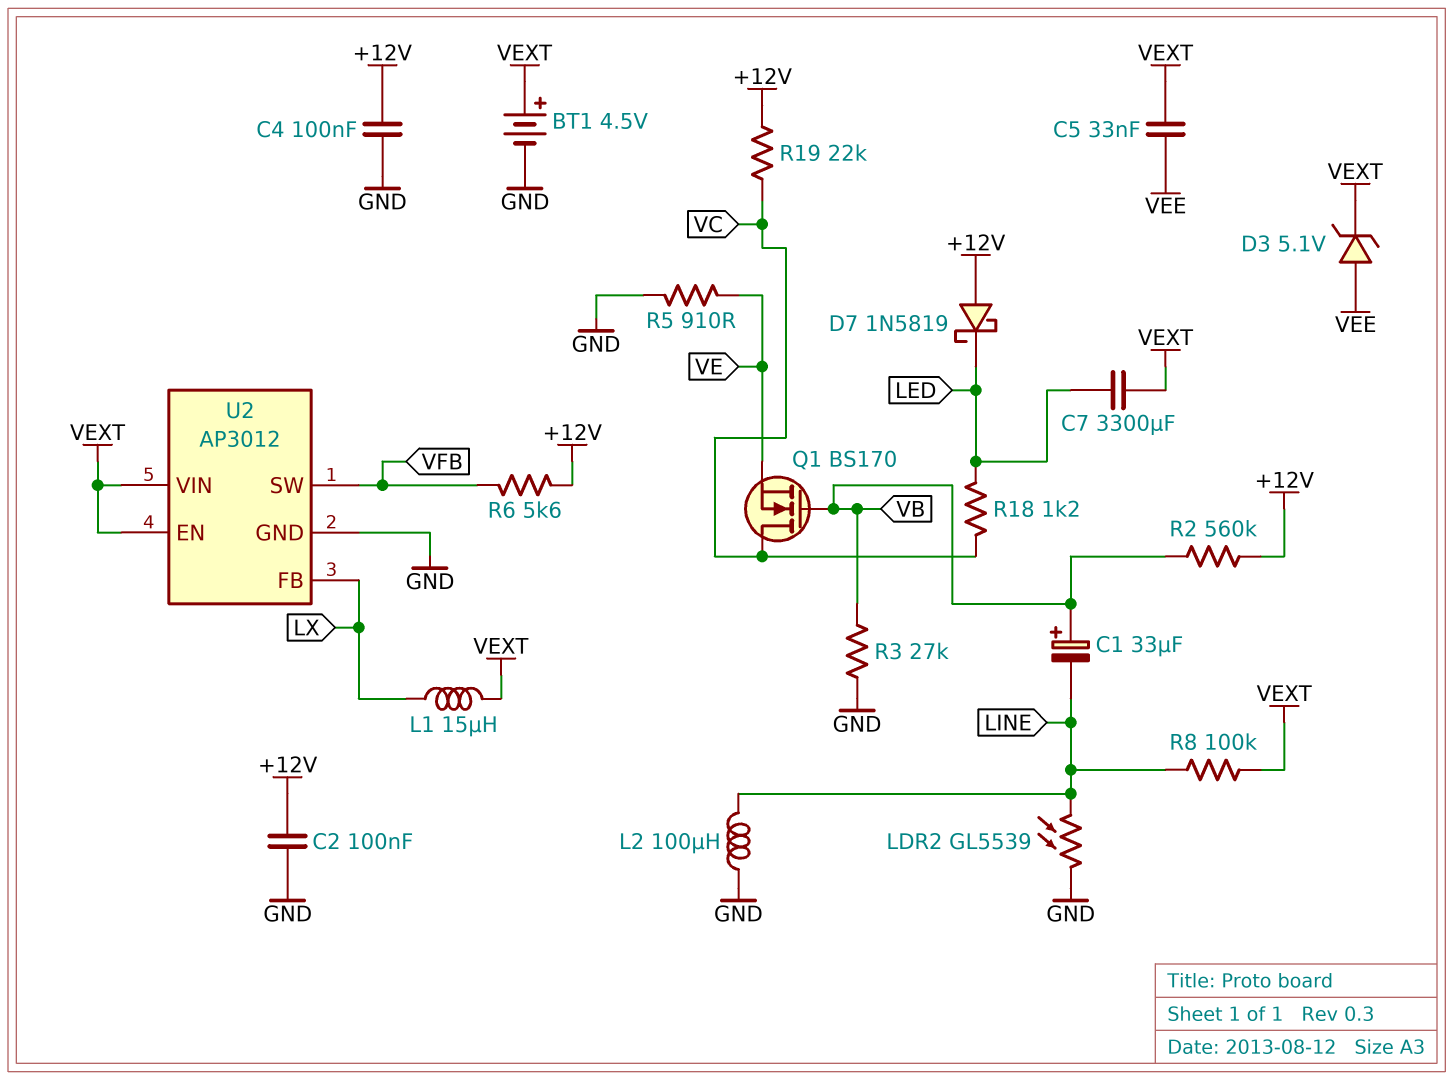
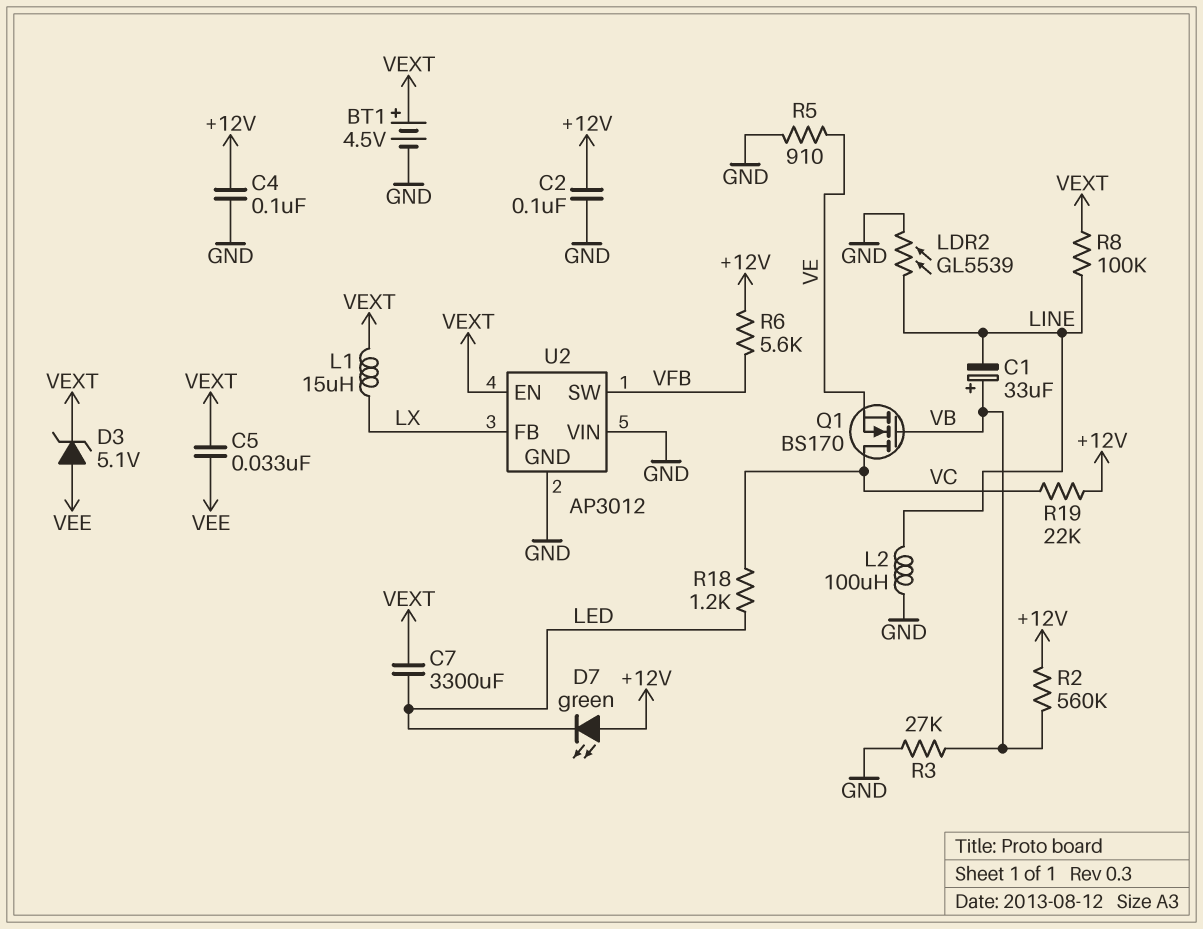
D7: schottky 1N5819 (A +12V, K LED) -> LED green (A +12V, K LED)
U2 pin VIN: VEXT -> GND

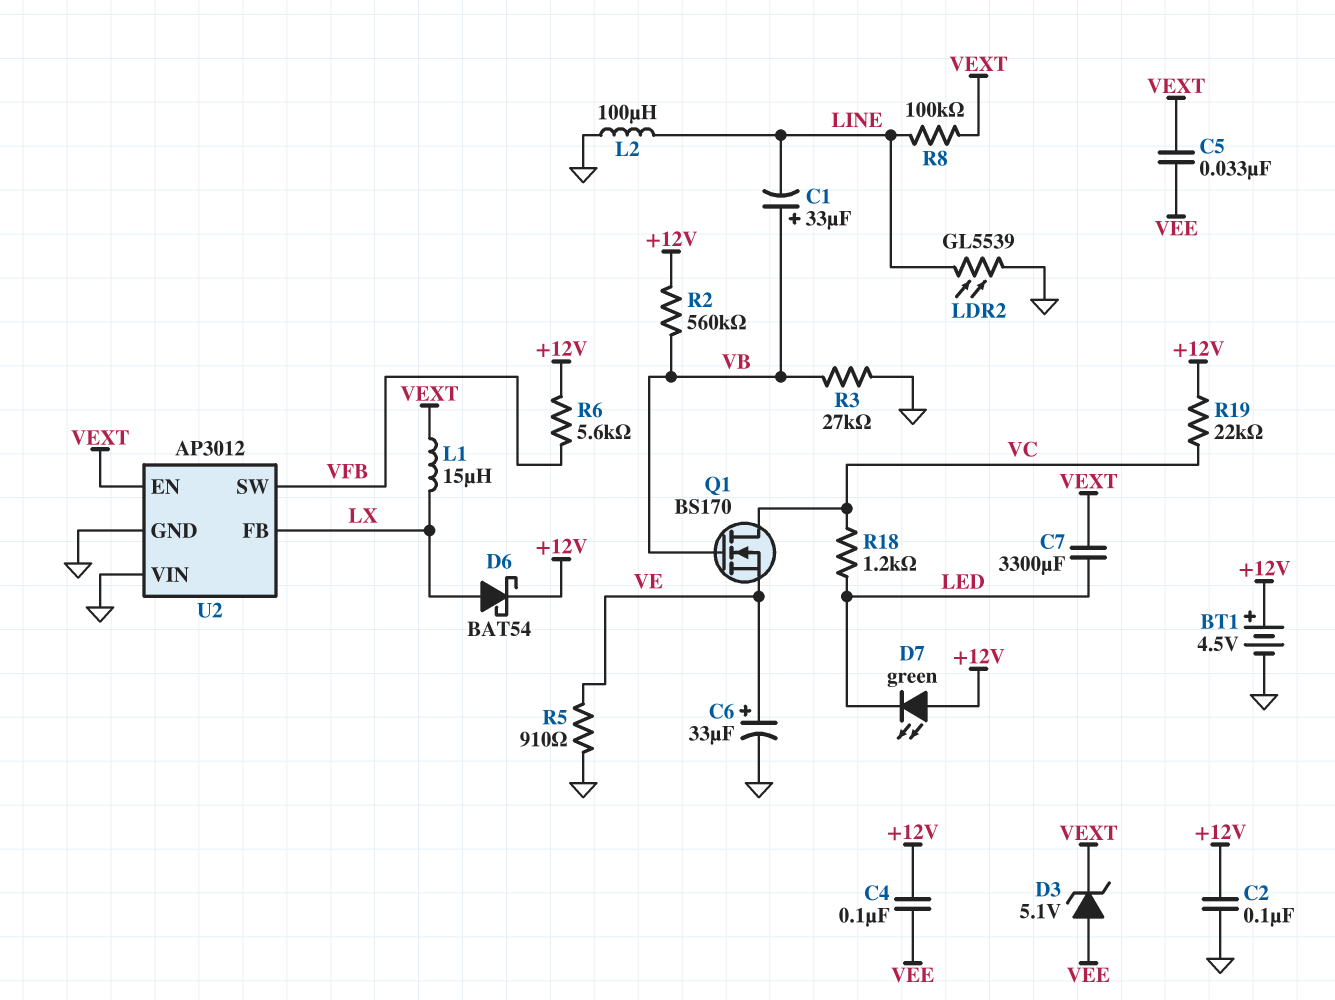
BT1: 4.5V (plus VEXT, minus GND) -> 4.5V (plus +12V, minus GND)
C4: 100nF (+12V, GND) -> 100nF (+12V, VEE)
C6: none -> 33uF (plus VE, minus GND)
D6: none -> schottky BAT54 (A LX, K +12V)

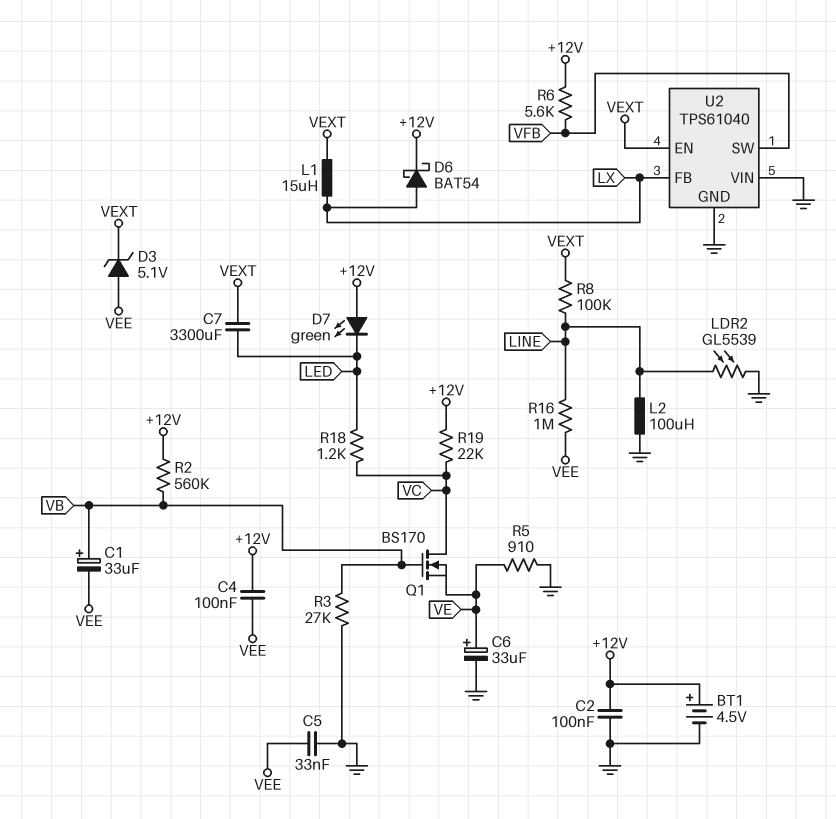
C1: 33uF (plus VB, minus LINE) -> 33uF (plus VB, minus VEE)
C5: 33nF (VEE, VEXT) -> 33nF (GND, VEE)
R16: none -> 1M (LINE, VEE)
U2: AP3012 -> TPS61040

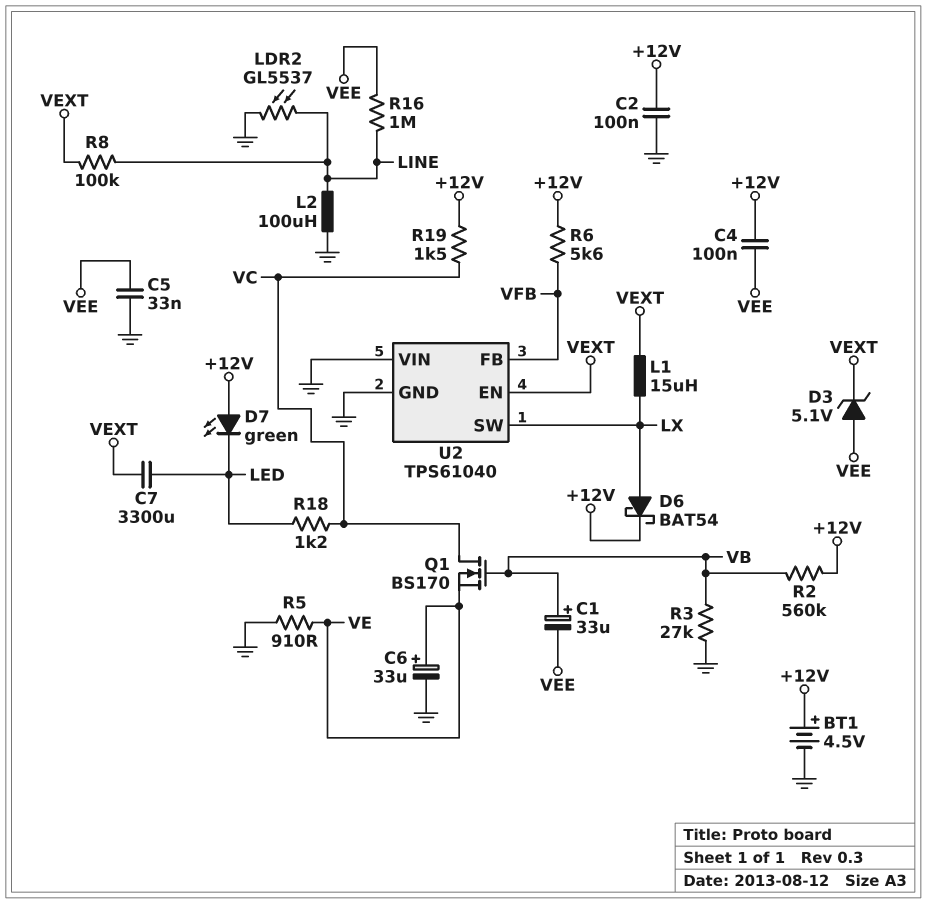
LDR2: GL5539 (GND, LINE) -> GL5537 (GND, LINE)
R19: 22k (+12V, VC) -> 1.5k (+12V, VC)
U2 pin FB: LX -> VFB
U2 pin SW: VFB -> LX

